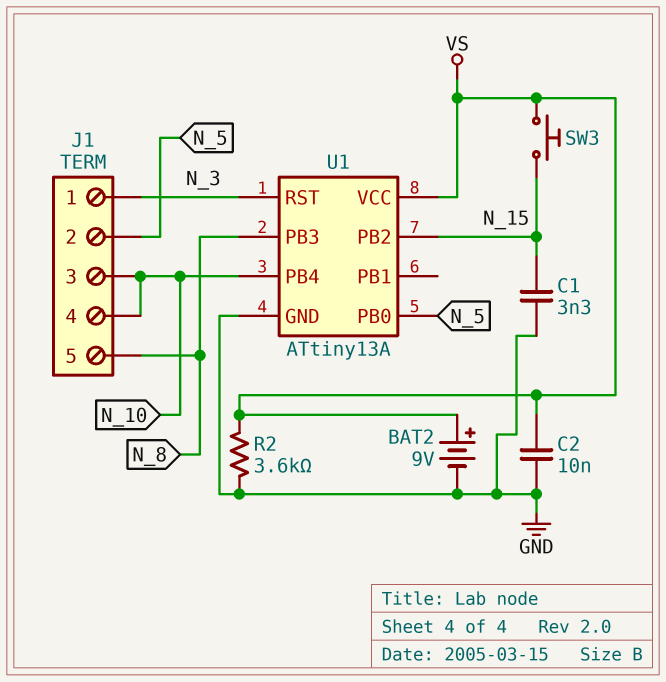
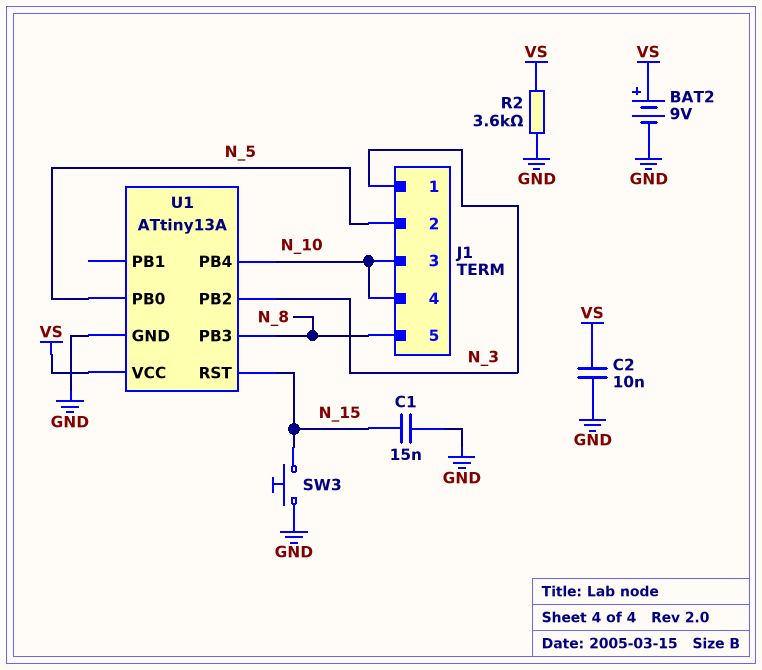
C1: 3.3nF (GND, N_15) -> 15nF (GND, N_15)
SW3: button (N_15, VS) -> button (GND, N_15)
U1 pin PB2: N_15 -> N_3
U1 pin RST: N_3 -> N_15

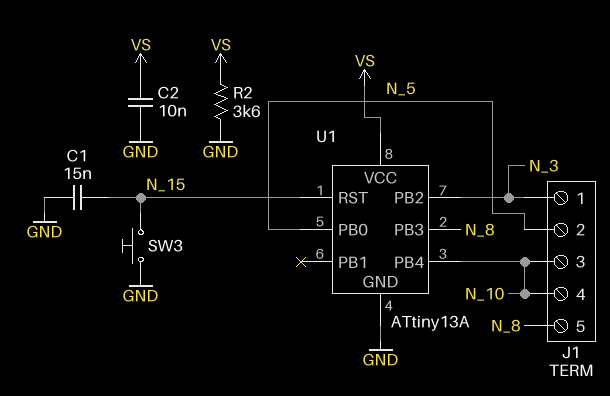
BAT2: 9V (plus VS, minus GND) -> none

